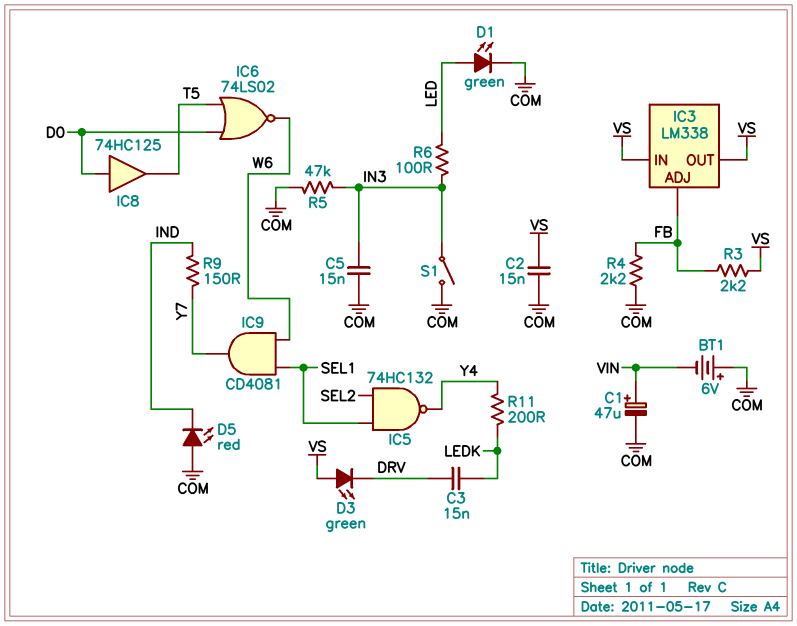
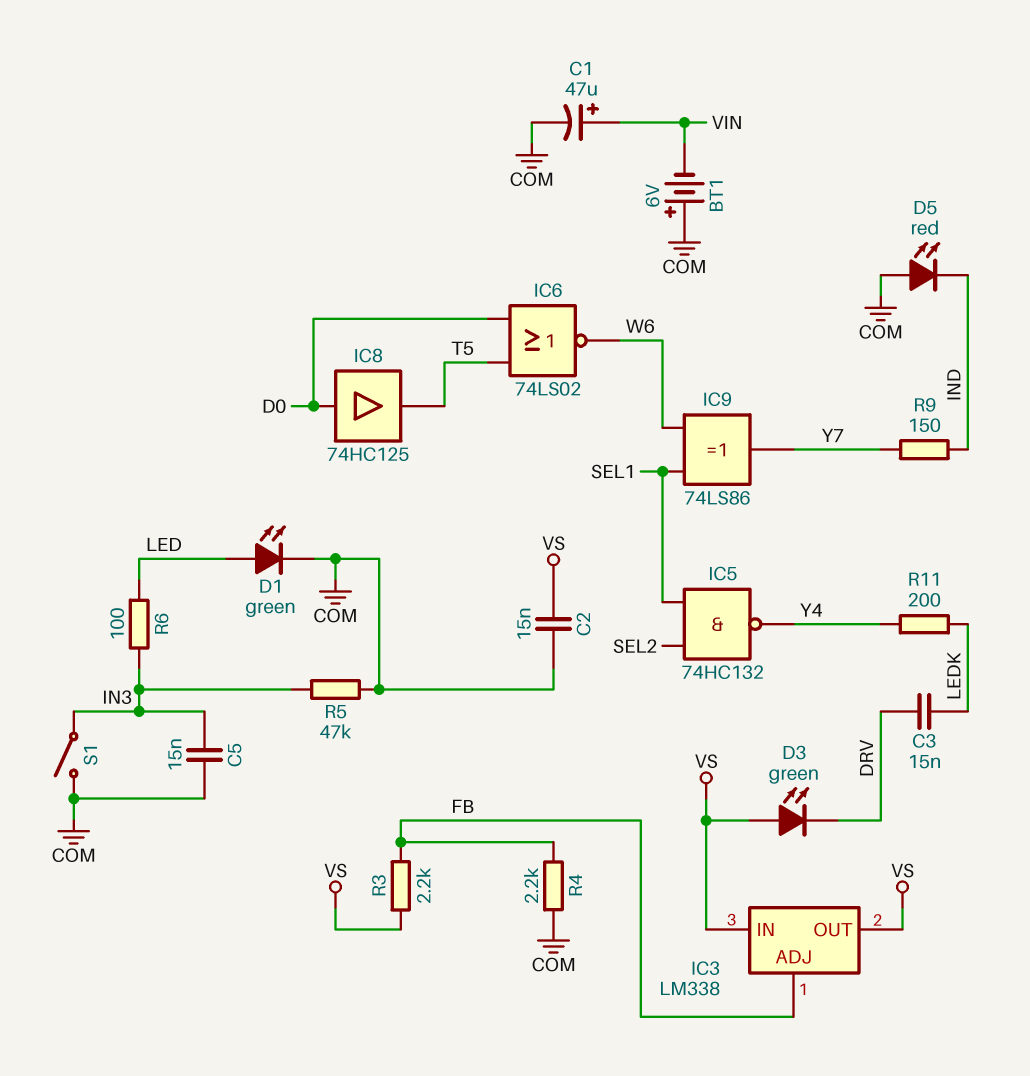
IC9: AND CD4081 (in SEL1, in W6, out Y7) -> XOR 74LS86 (in SEL1, in W6, out Y7)

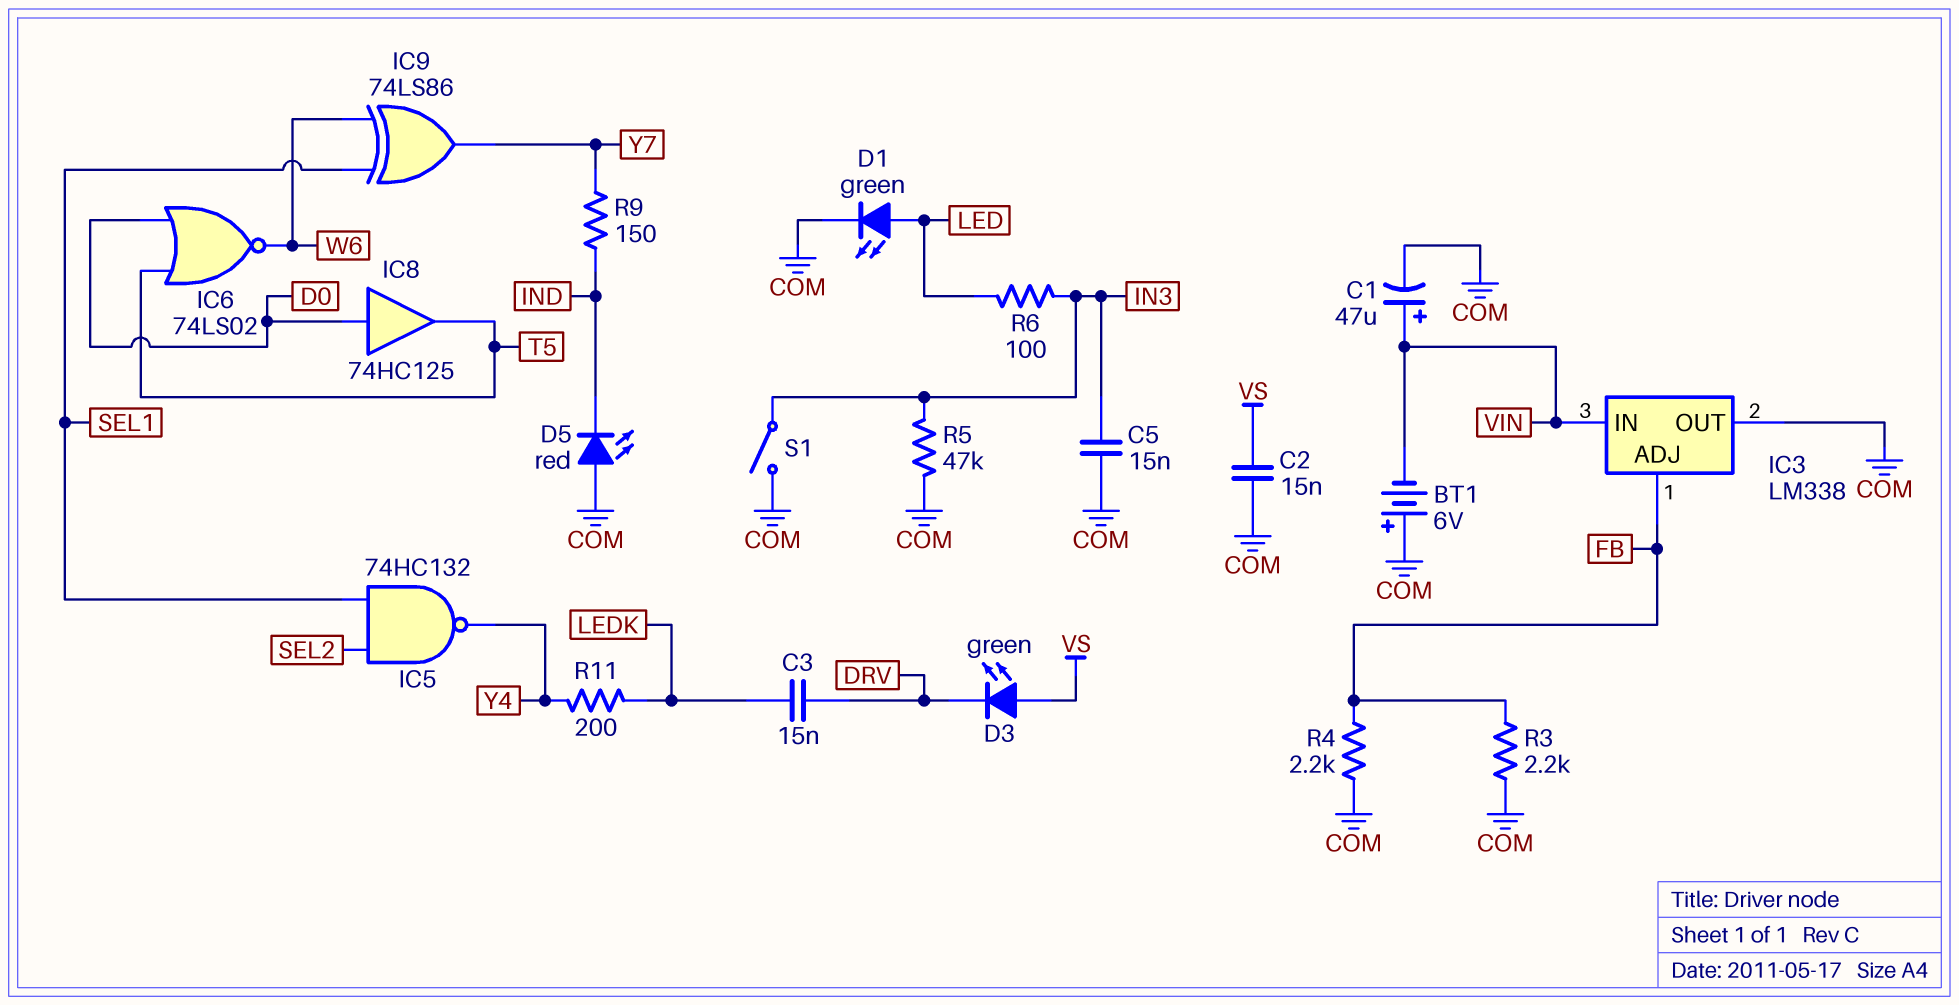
IC3 pin IN: VS -> VIN
IC3 pin OUT: VS -> COM
R3: 2.2k (FB, VS) -> 2.2k (COM, FB)

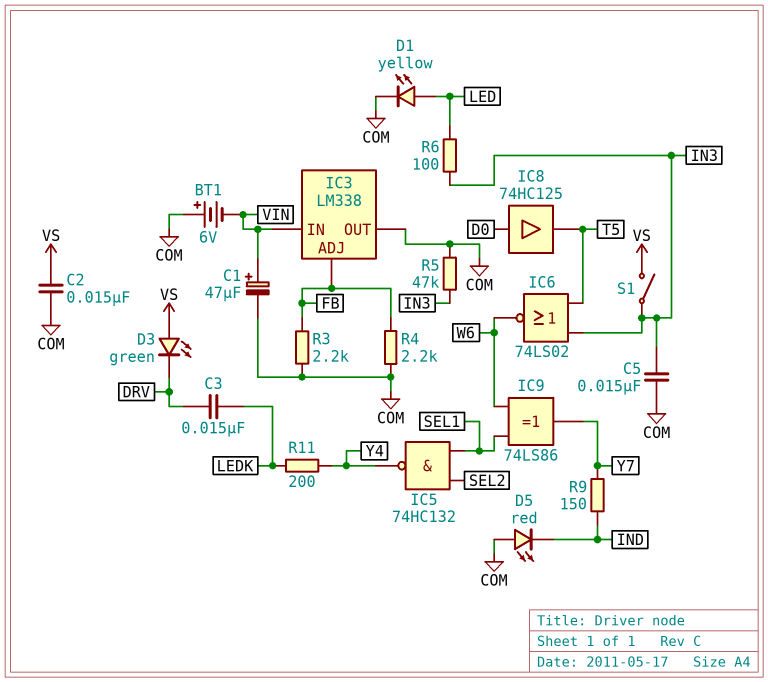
D1: LED green (A LED, K COM) -> LED yellow (A LED, K COM)
IC6: NOR 74LS02 (in D0, in T5, out W6) -> NOR 74LS02 (in IN3, in T5, out W6)
S1: switch (COM, IN3) -> switch (IN3, VS)

